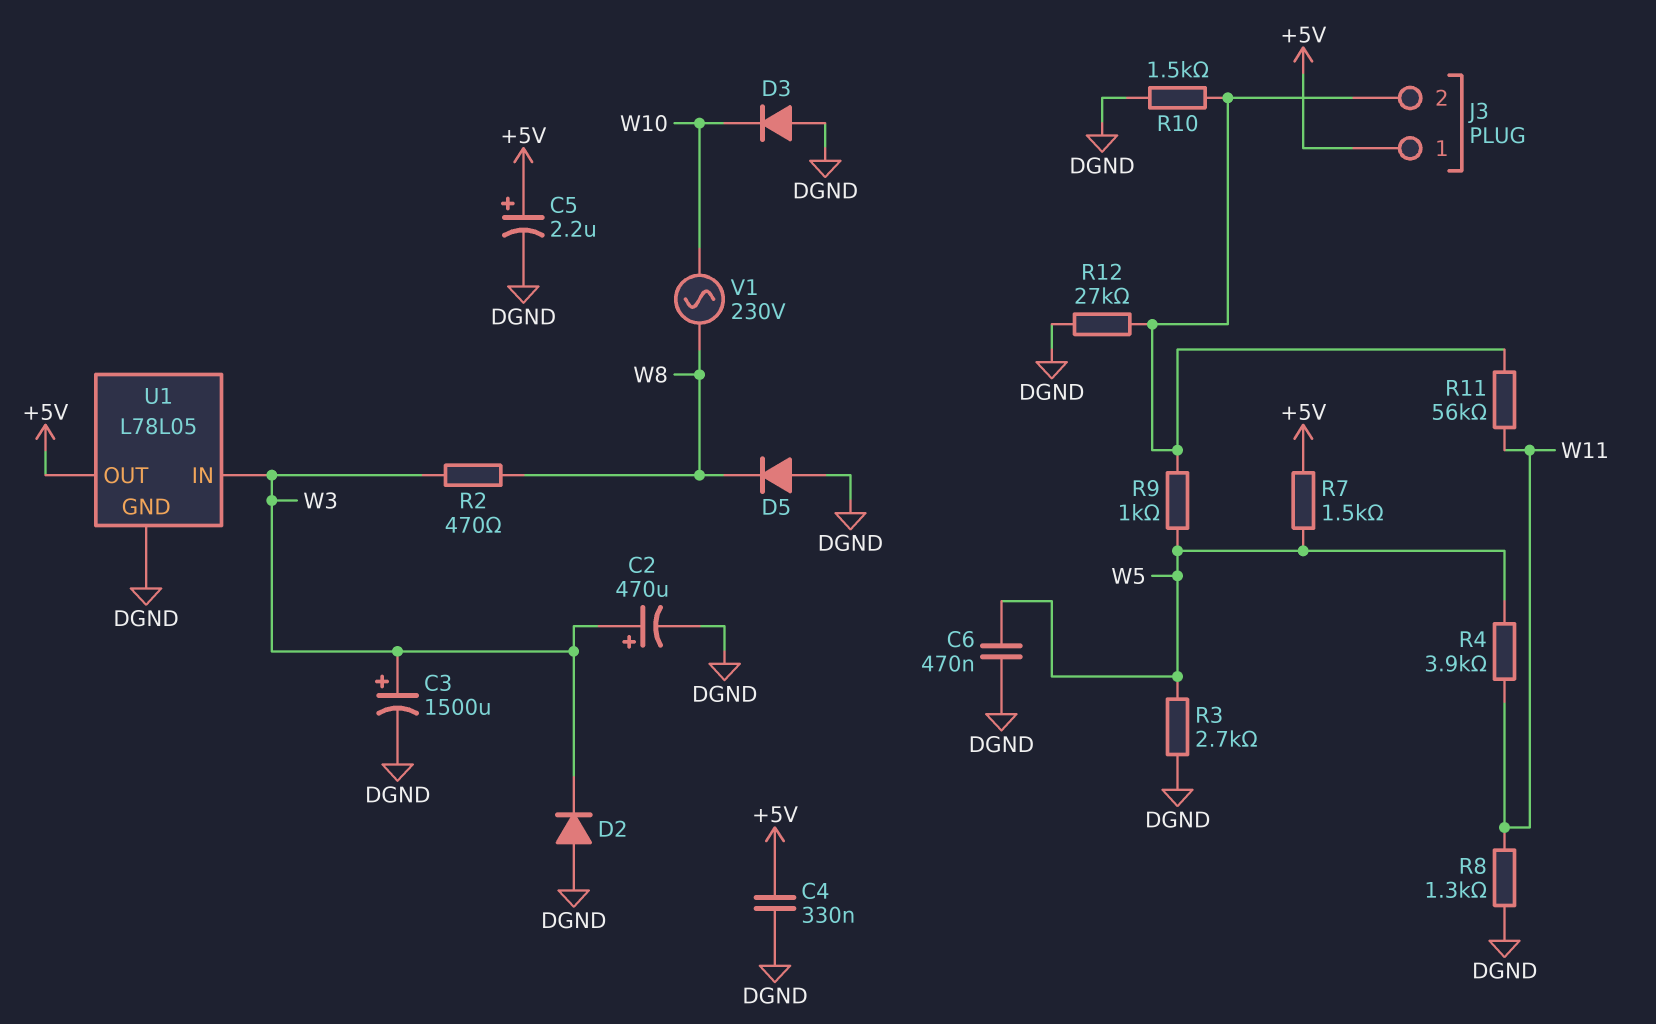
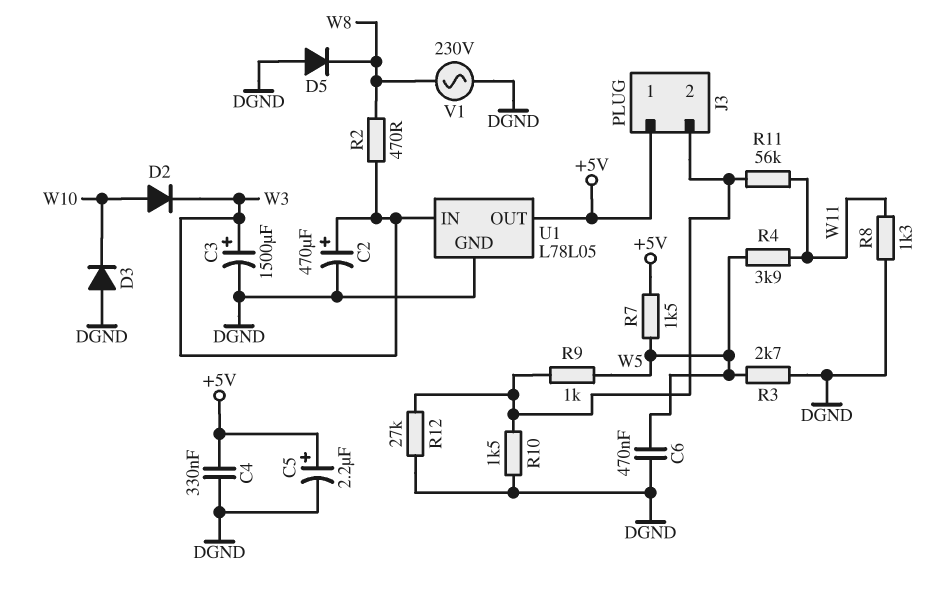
D2: diode (A DGND, K W3) -> diode (A W10, K W3)
V1: AC 230V (W8, W10) -> AC 230V (DGND, W8)

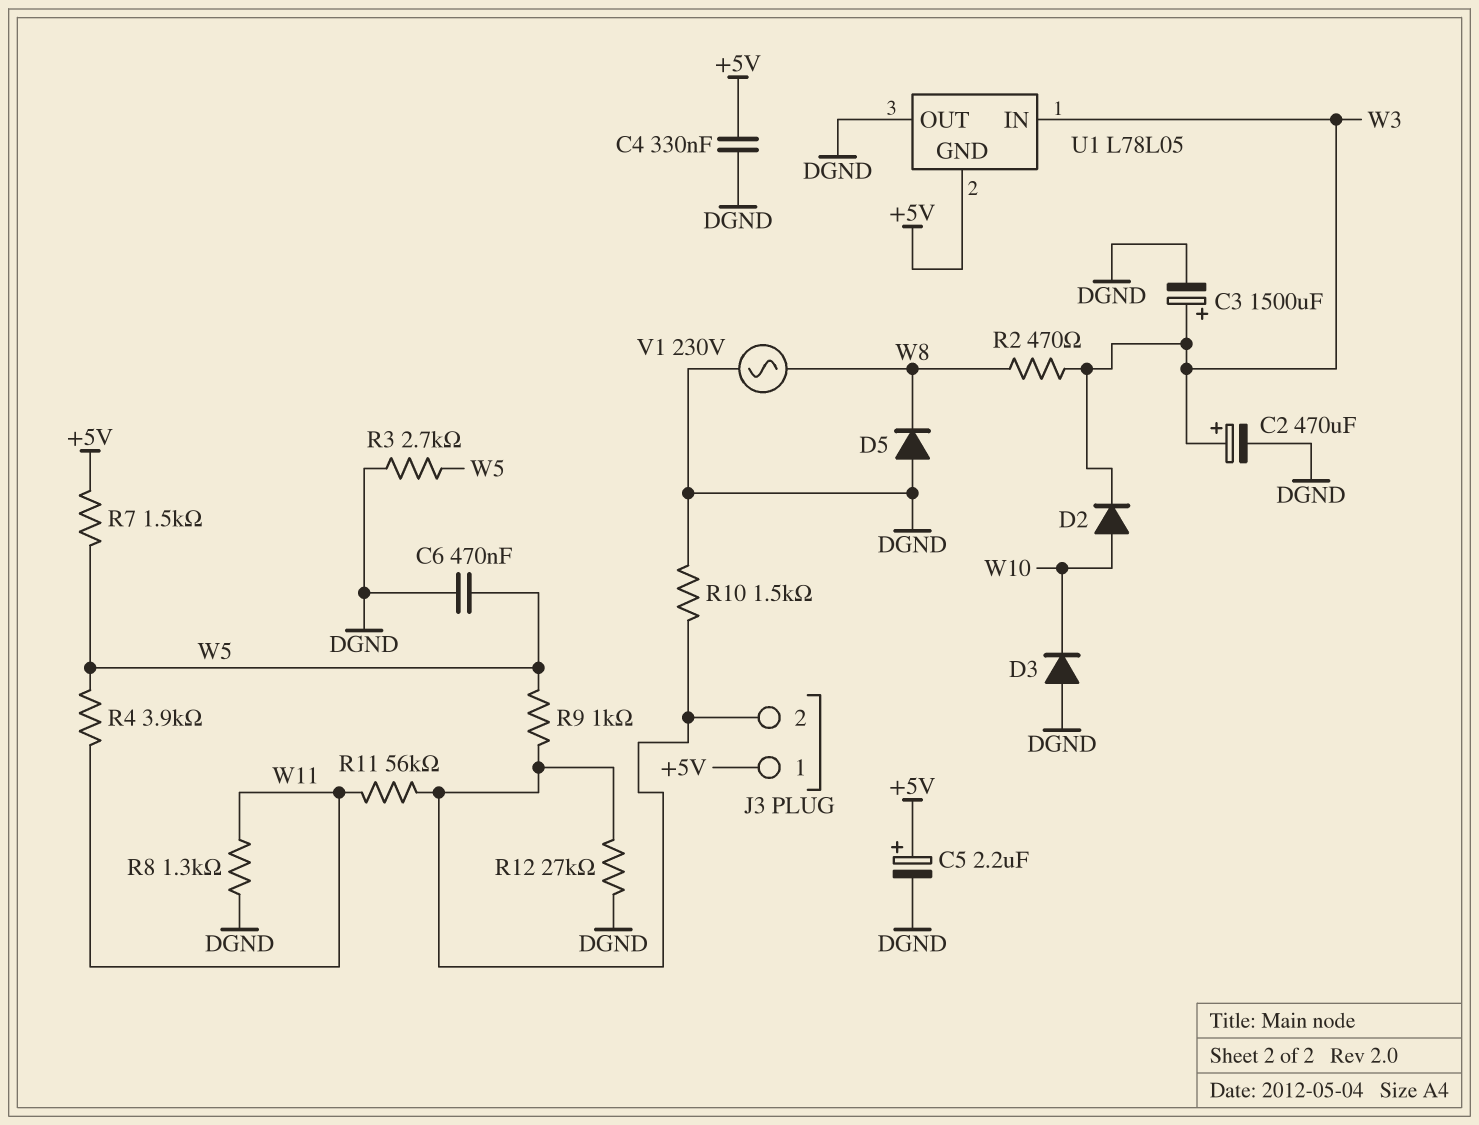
U1 pin GND: DGND -> +5V
U1 pin OUT: +5V -> DGND

